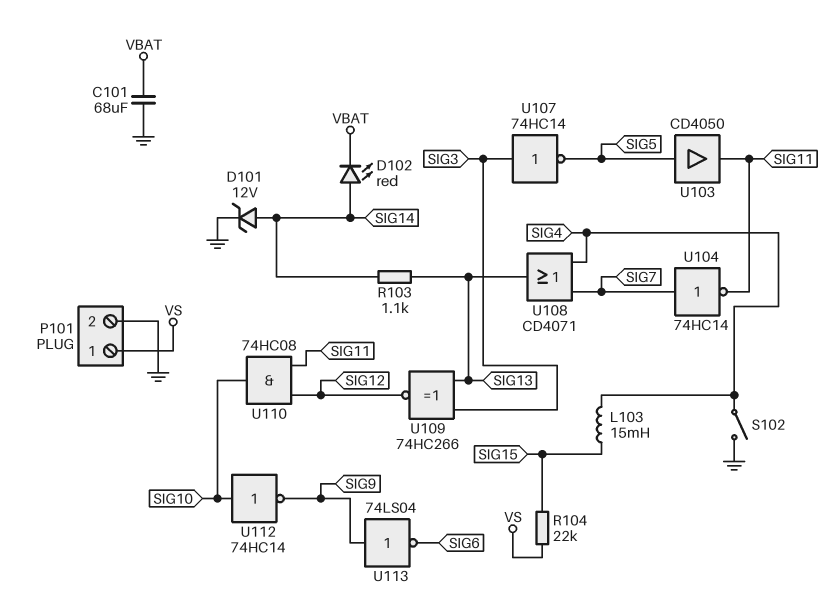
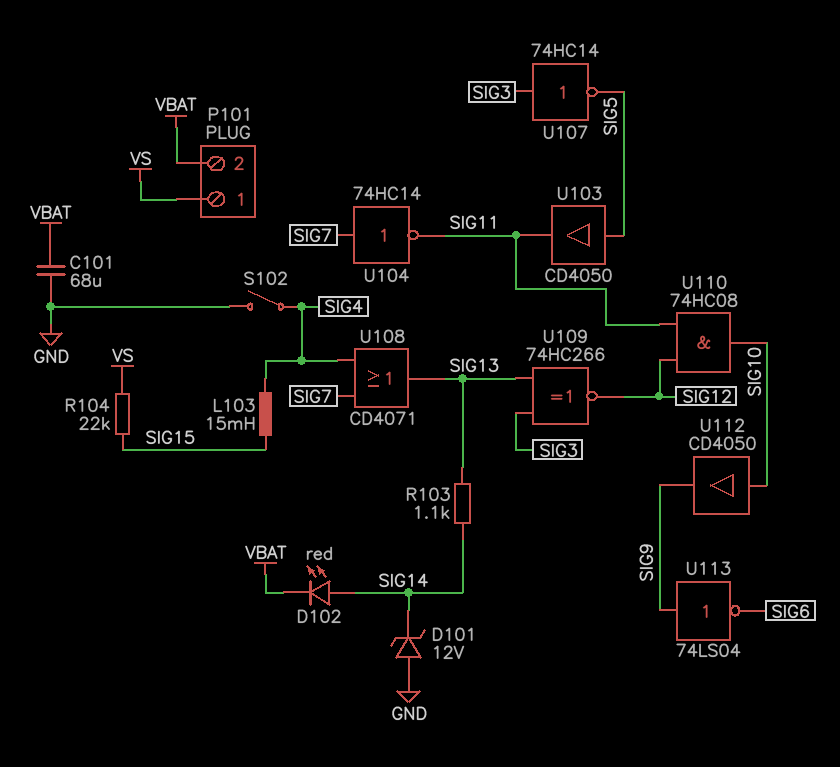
D101: zener 12V (A SIG14, K GND) -> zener 12V (A GND, K SIG14)
P101 pin 2: GND -> VBAT
U112: NOT 74HC14 (in SIG10, out SIG9) -> buffer CD4050 (in SIG10, out SIG9)

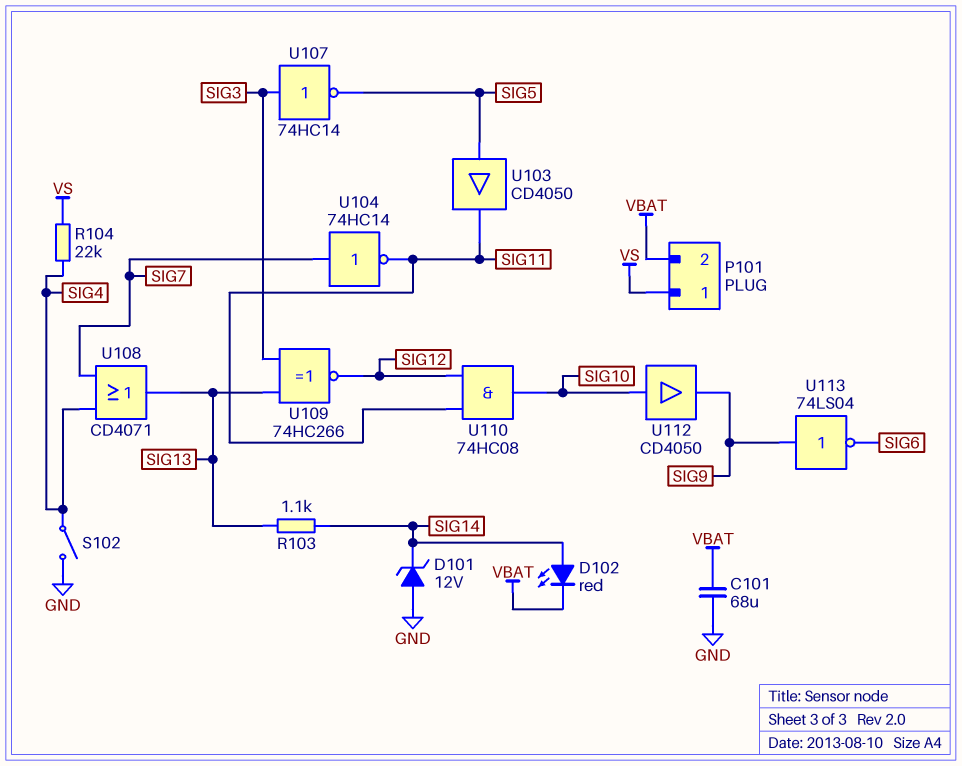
L103: 15mH (SIG4, SIG15) -> none
R104: 22k (SIG15, VS) -> 22k (SIG4, VS)

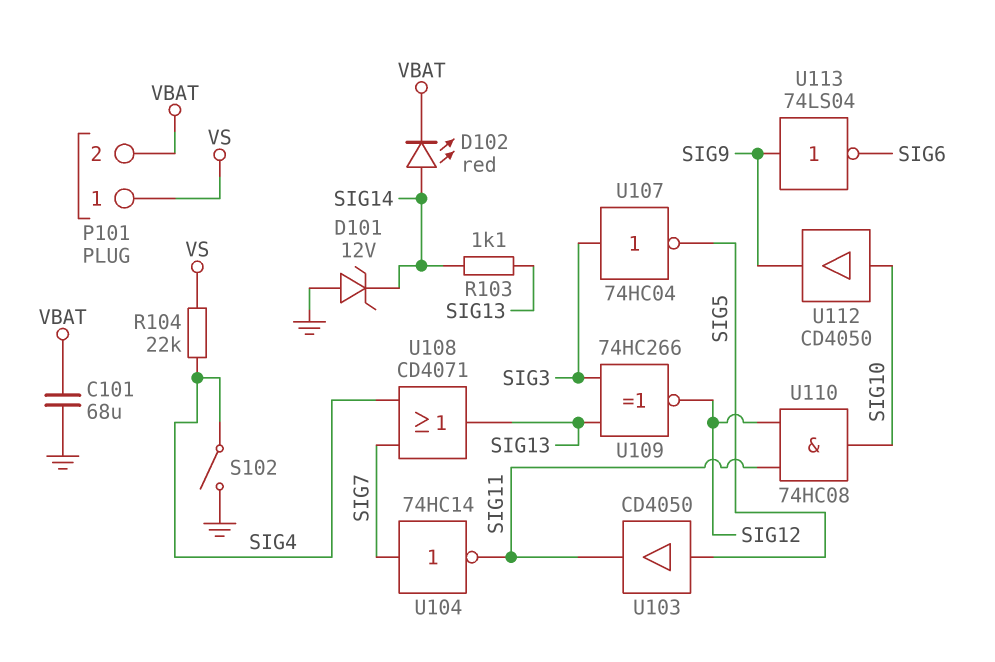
U107: NOT 74HC14 (in SIG3, out SIG5) -> NOT 74HC04 (in SIG3, out SIG5)

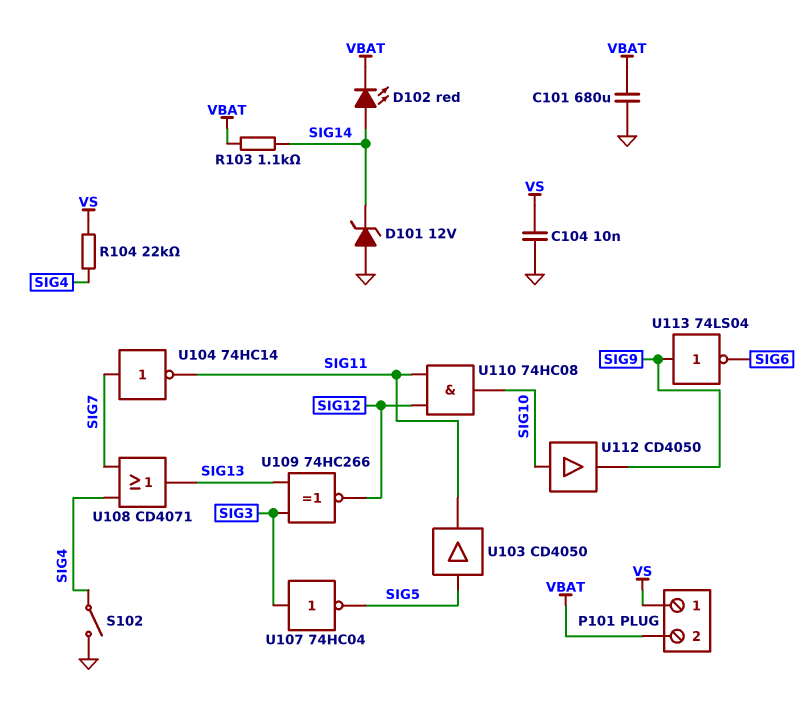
C101: 68uF (GND, VBAT) -> 680uF (GND, VBAT)
C104: none -> 10nF (GND, VS)
R103: 1.1k (SIG13, SIG14) -> 1.1k (SIG14, VBAT)

